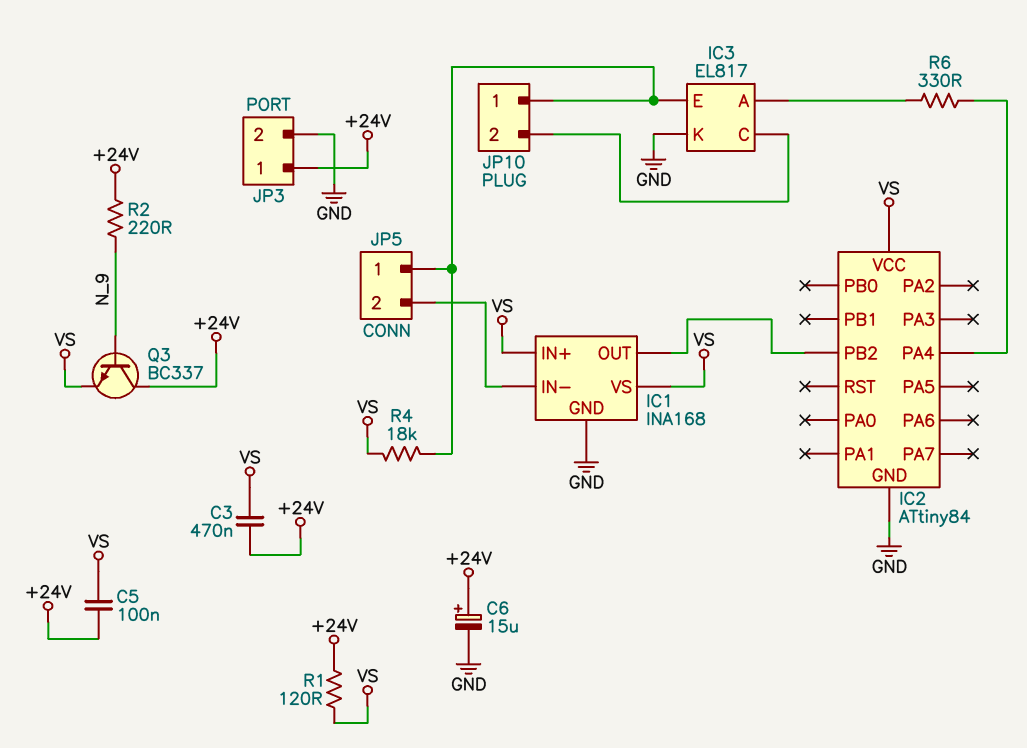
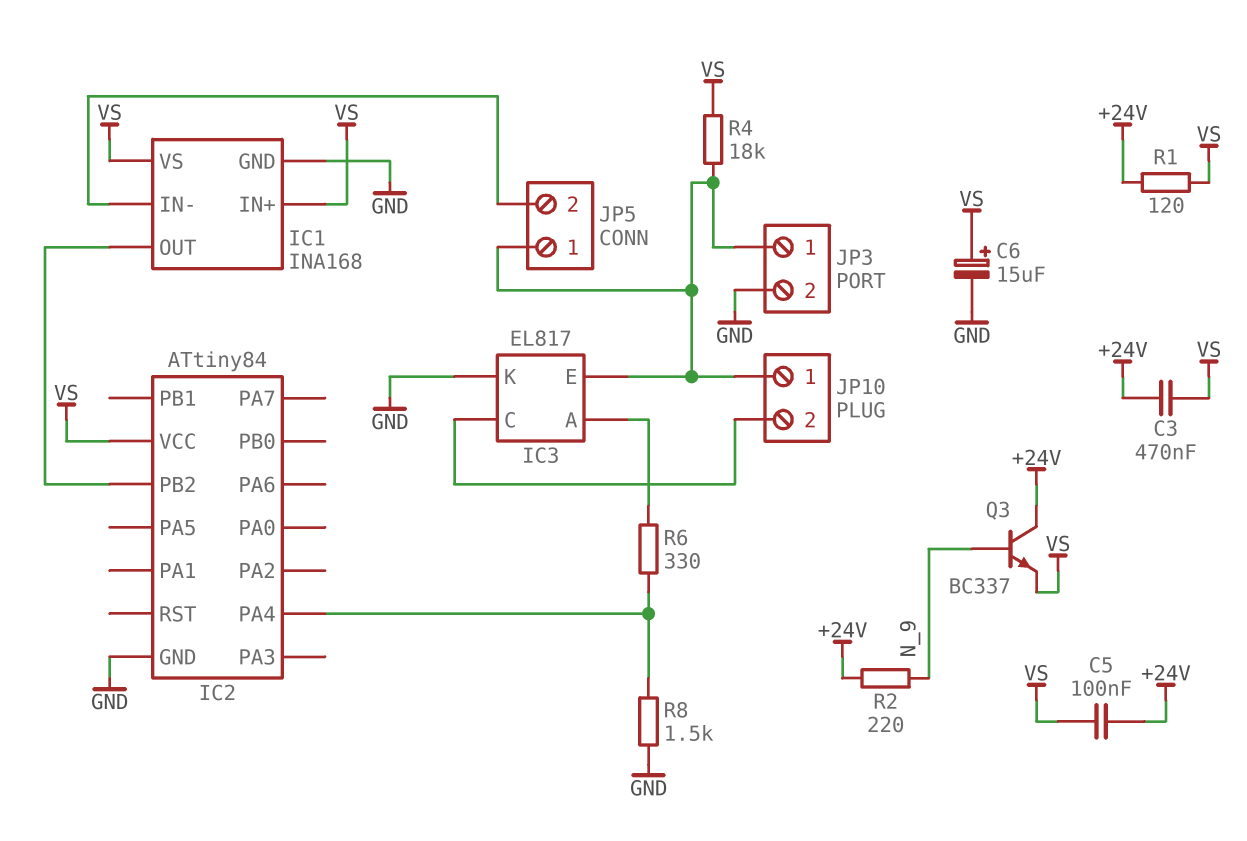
C6: 15uF (plus +24V, minus GND) -> 15uF (plus VS, minus GND)
JP3 pin 1: +24V -> IC3/E
R8: none -> 1.5k (GND, IC2/PA4)

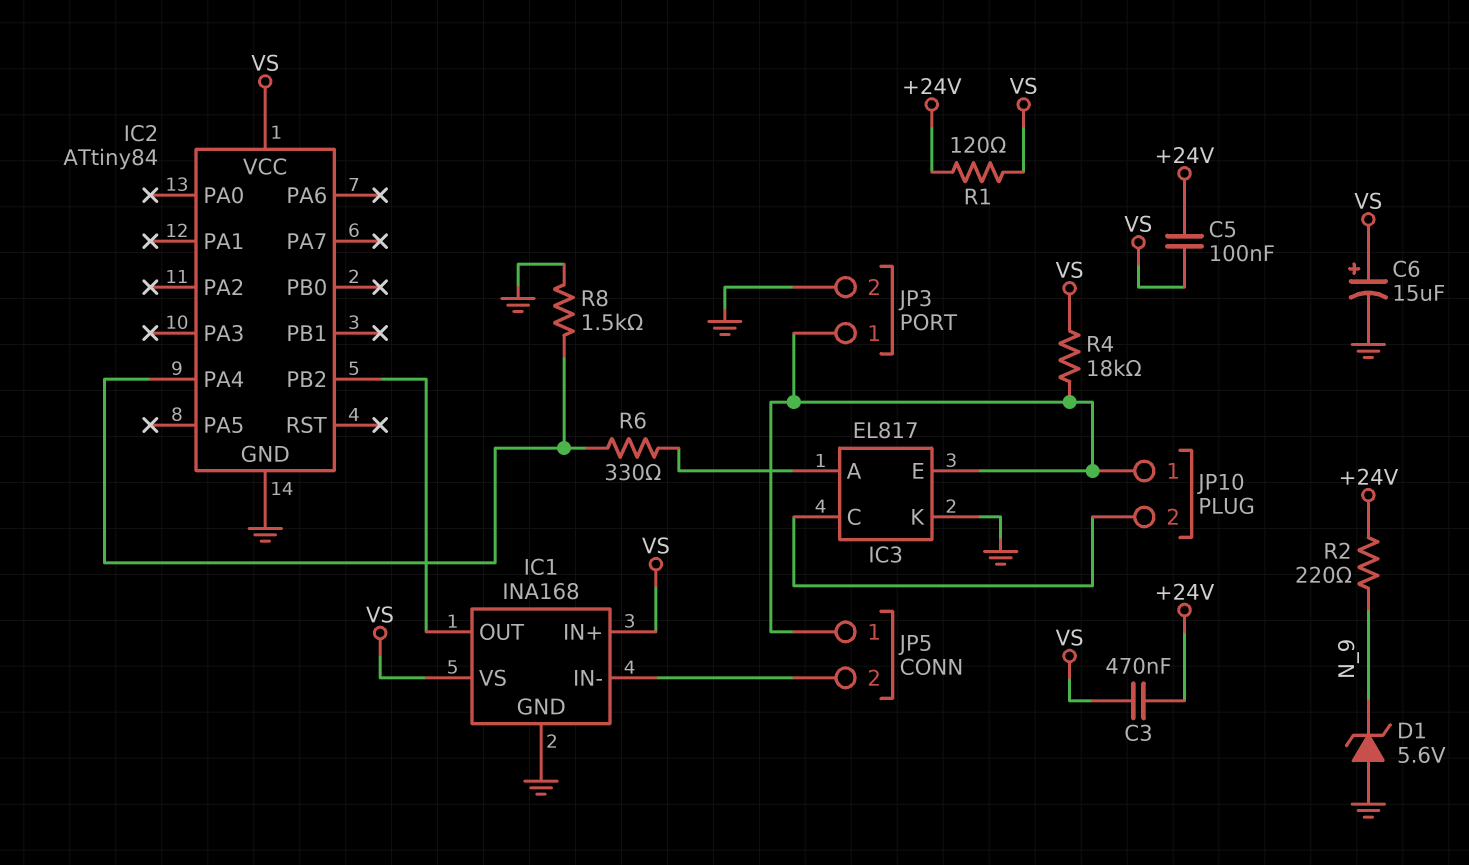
D1: none -> zener 5.6V (A GND, K N_9)
Q3: NPN BC337 (B N_9, C +24V, E VS) -> none

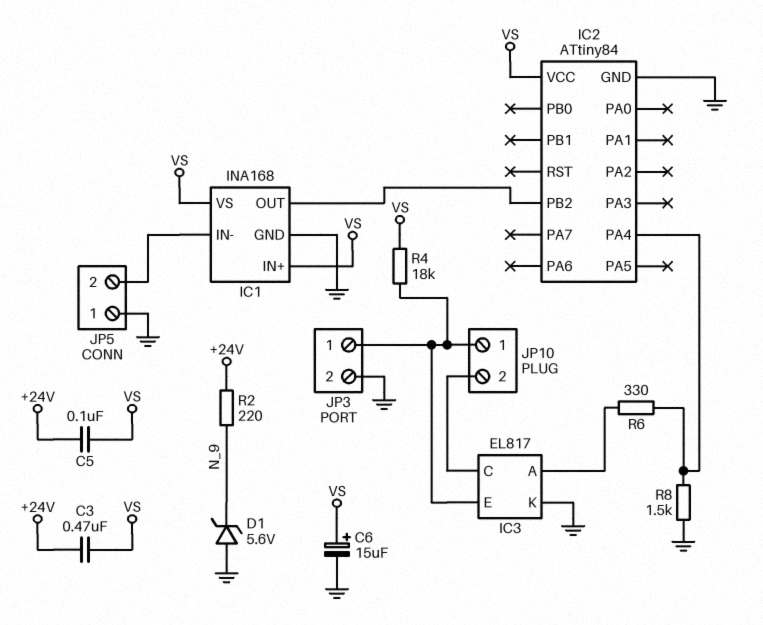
JP5 pin 1: IC3/E -> GND
R1: 120 (+24V, VS) -> none

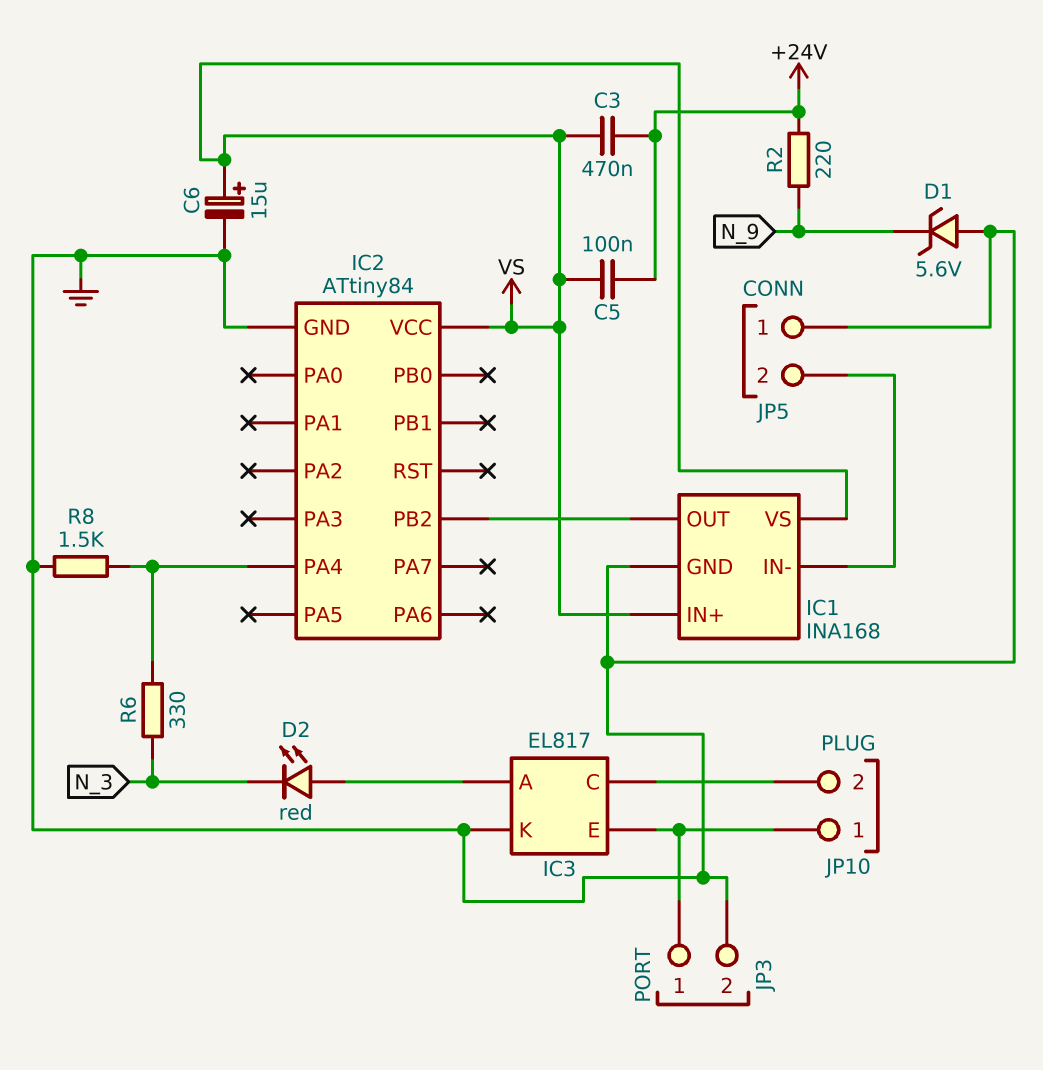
D2: none -> LED red (A IC3/A, K N_3)
R4: 18k (IC3/E, VS) -> none
R6: 330 (IC2/PA4, IC3/A) -> 330 (IC2/PA4, N_3)

